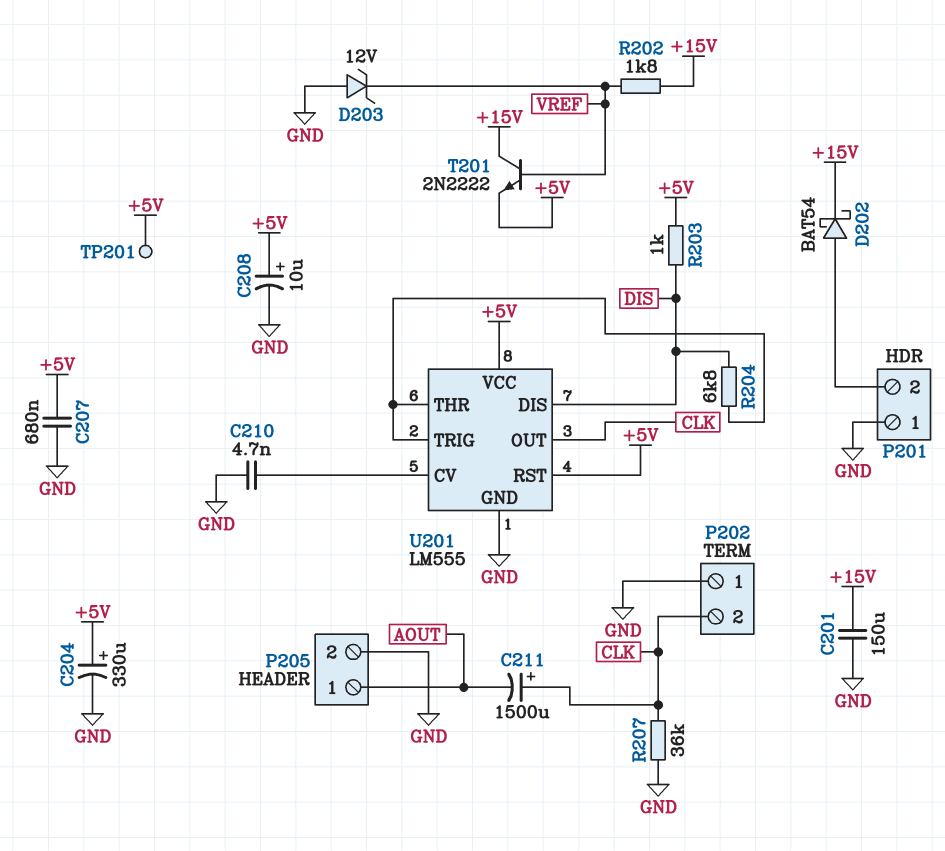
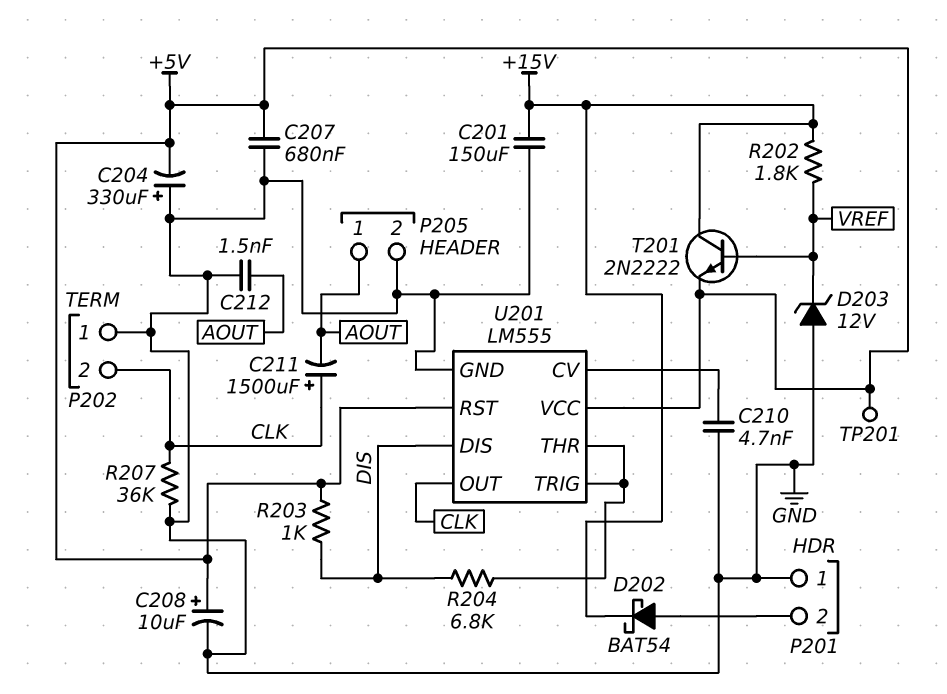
C204: 330uF (plus +5V, minus GND) -> 330uF (plus GND, minus +5V)
C212: none -> 1.5nF (AOUT, GND)

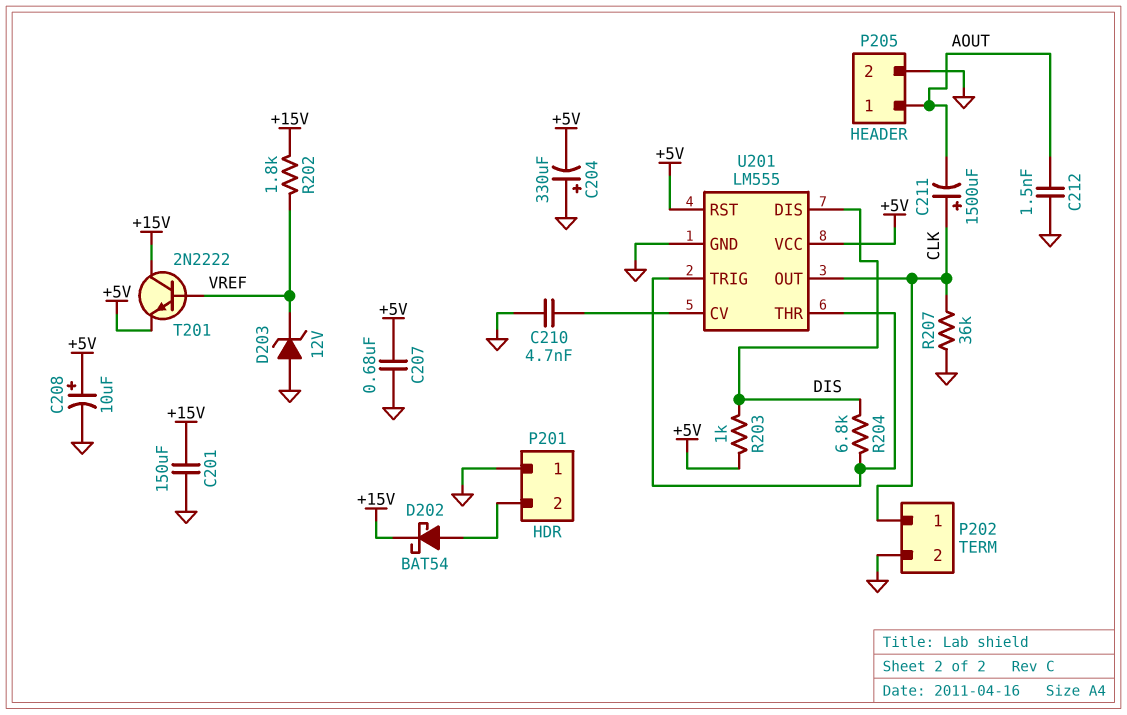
P202 pin 1: GND -> CLK
P202 pin 2: CLK -> GND
TP201: test point (+5V) -> none

